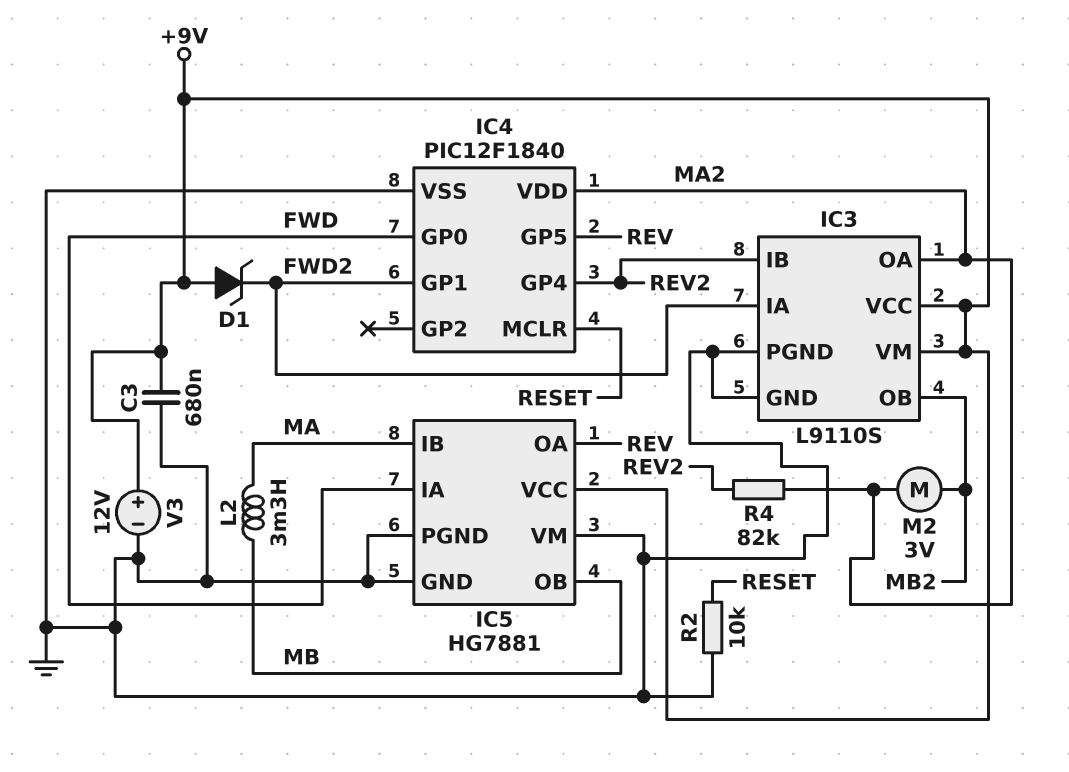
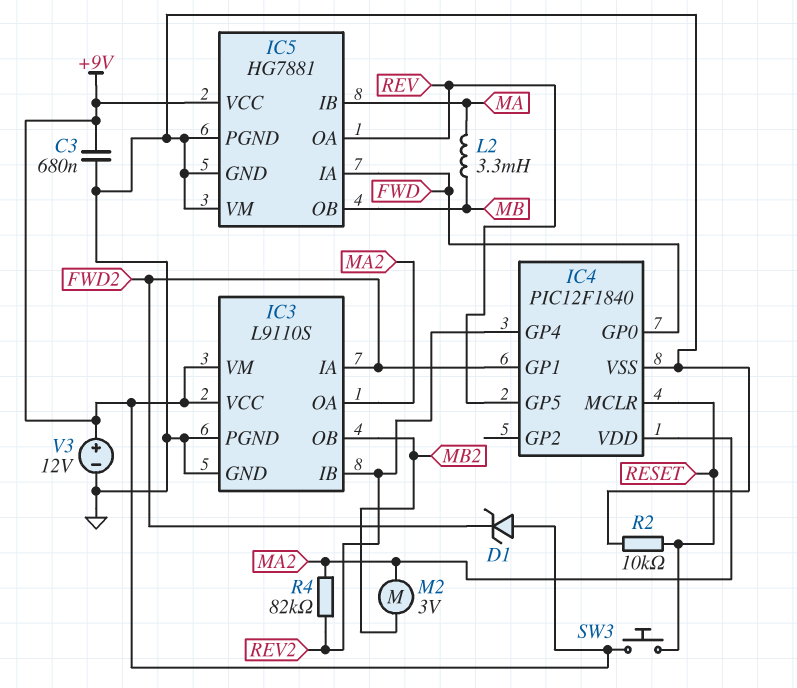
SW3: none -> button (+9V, RESET)

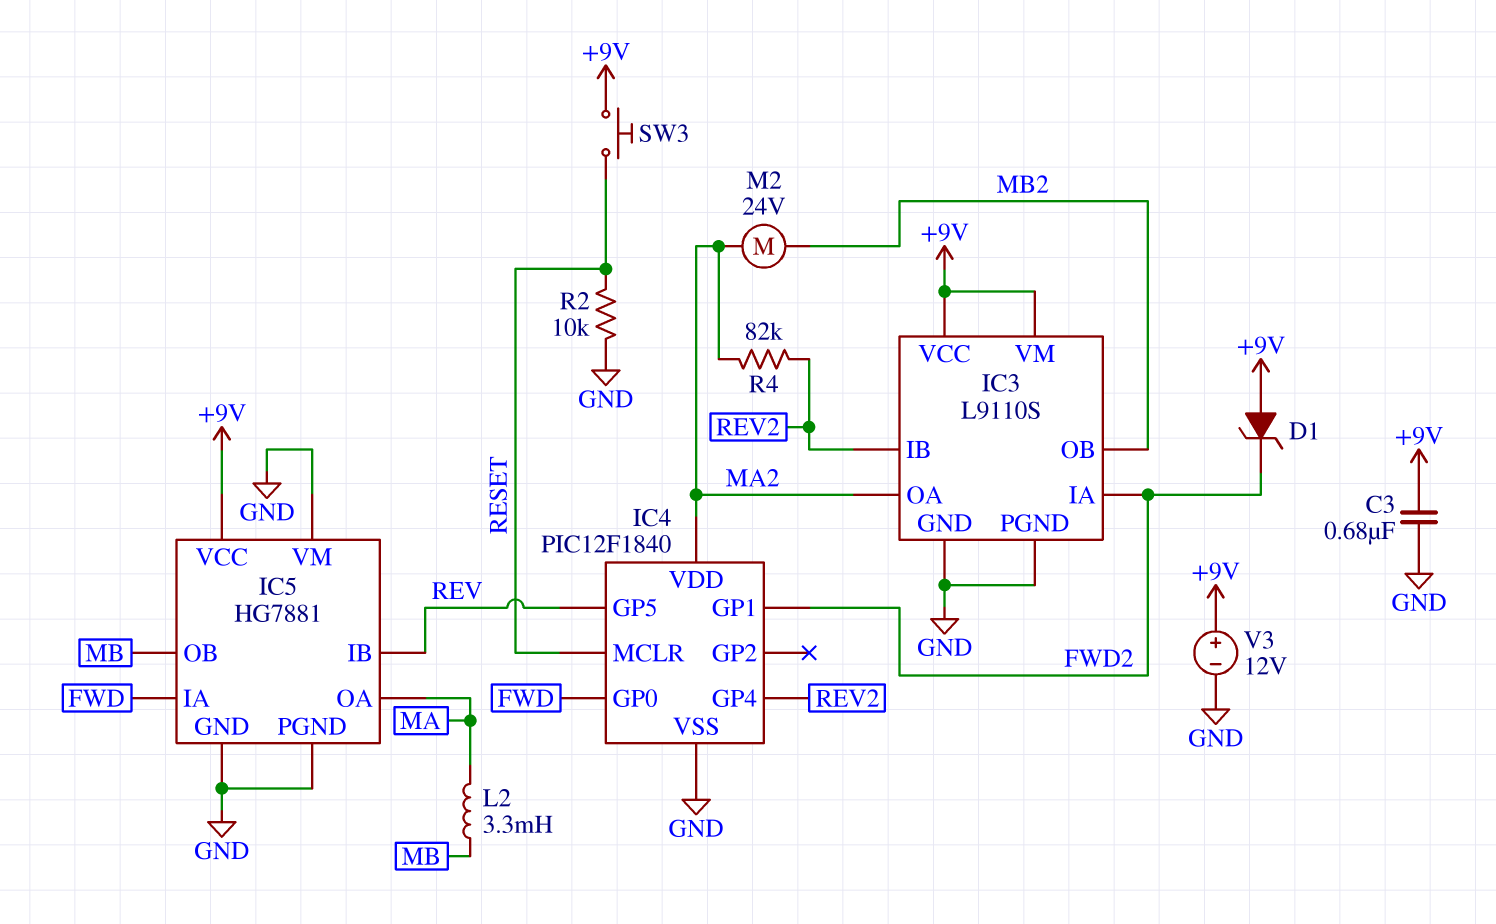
IC5 pin IB: MA -> REV
IC5 pin OA: REV -> MA
M2: motor 3V (MA2, MB2) -> motor 24V (MA2, MB2)

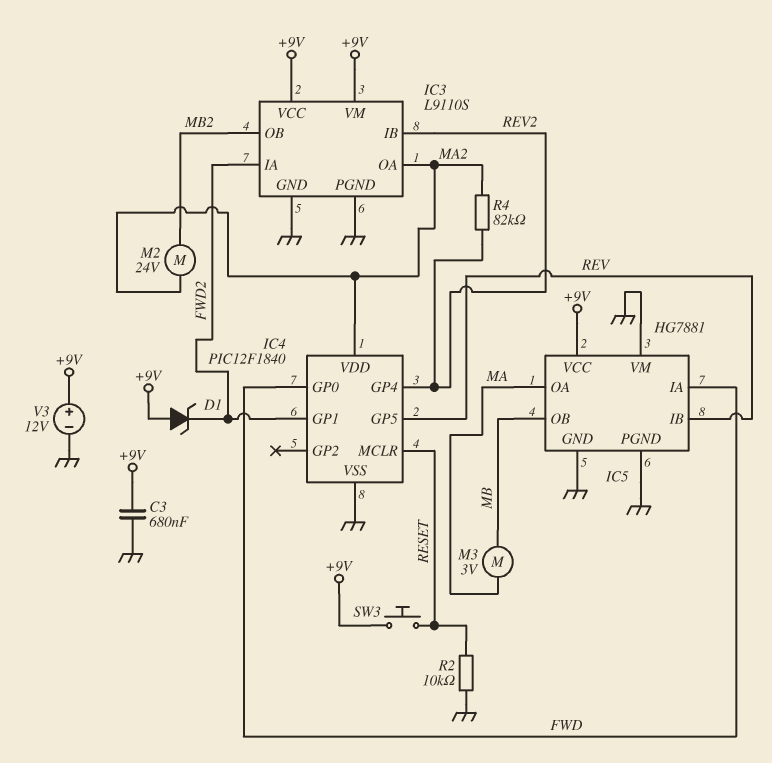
L2: 3.3mH (MA, MB) -> none
M3: none -> motor 3V (MA, MB)

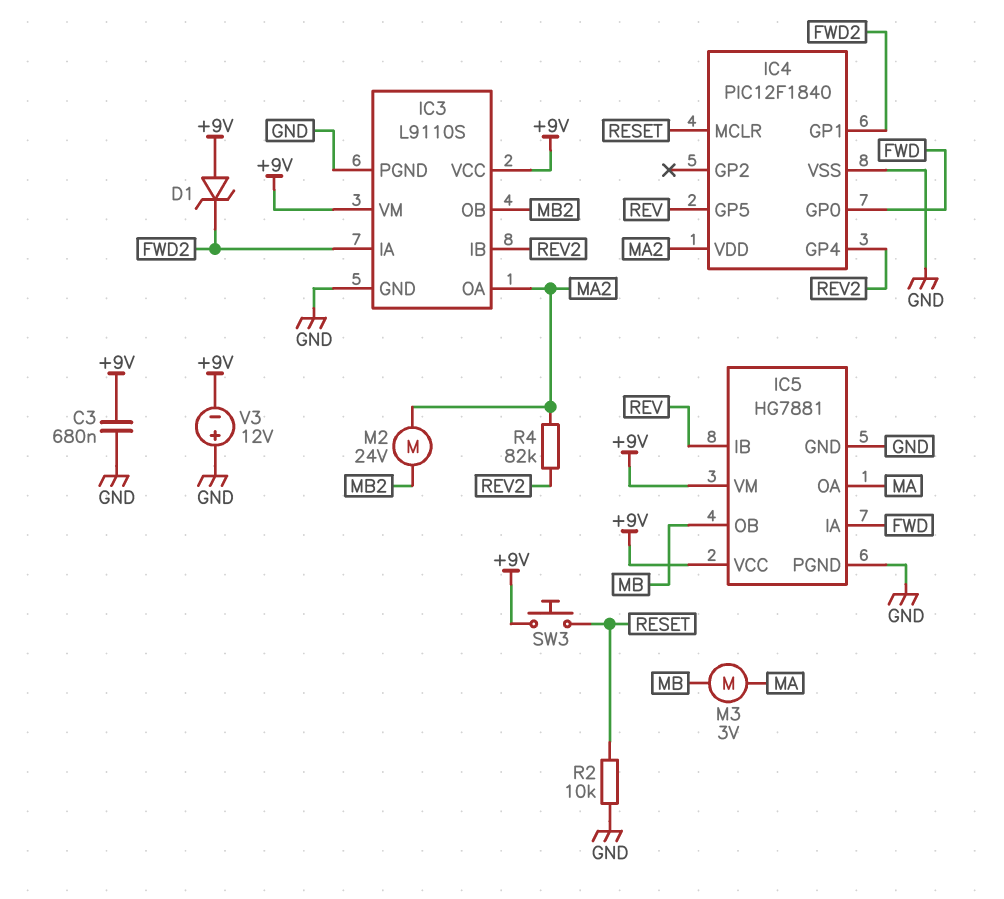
IC5 pin VM: GND -> +9V
V3: 12V (plus +9V, minus GND) -> 12V (plus GND, minus +9V)

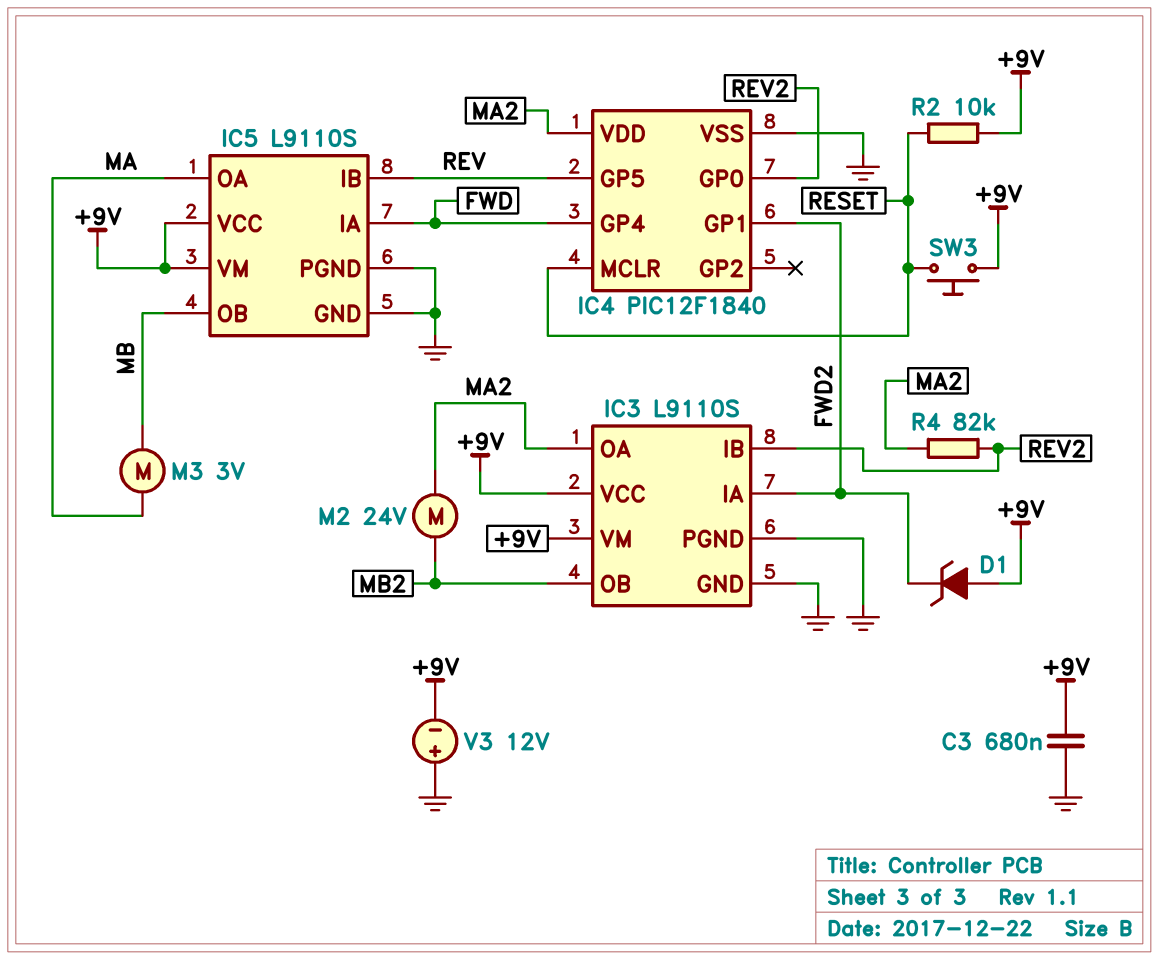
IC4 pin GP0: FWD -> REV2
IC4 pin GP4: REV2 -> FWD
IC5: HG7881 -> L9110S
R2: 10k (GND, RESET) -> 10k (+9V, RESET)

